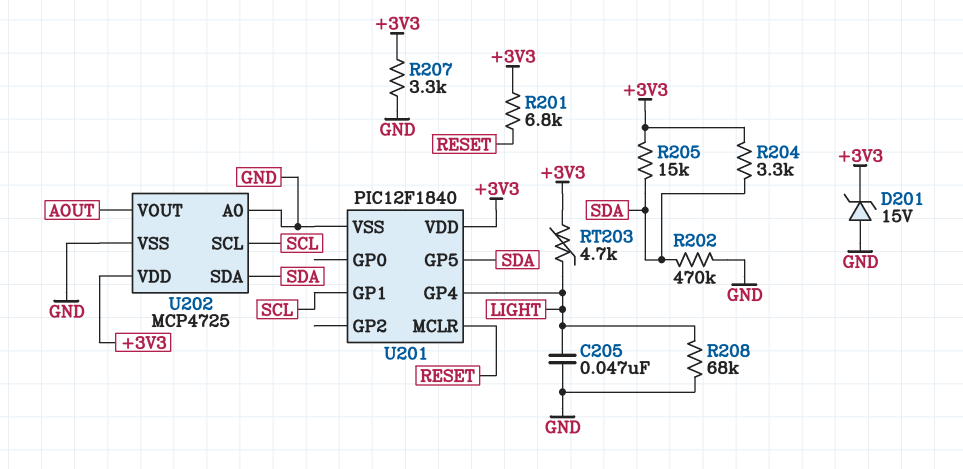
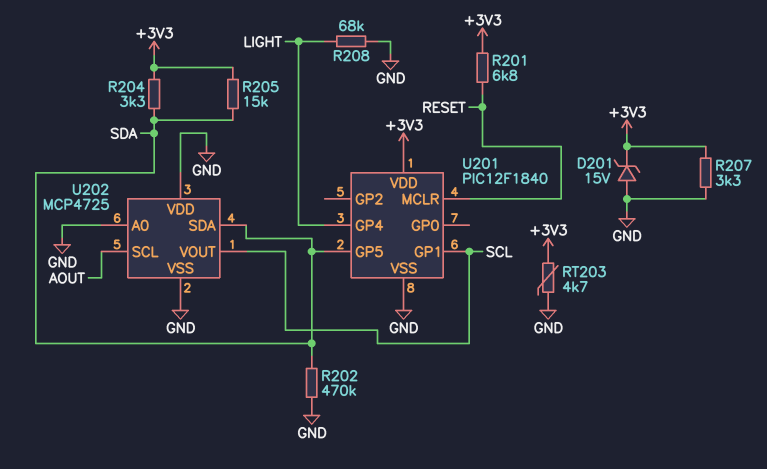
C205: 47nF (GND, LIGHT) -> none
RT203: 4.7k (+3V3, LIGHT) -> 4.7k (+3V3, GND)
U202 pin SCL: SCL -> AOUT
U202 pin VDD: +3V3 -> GND
U202 pin VOUT: AOUT -> SCL

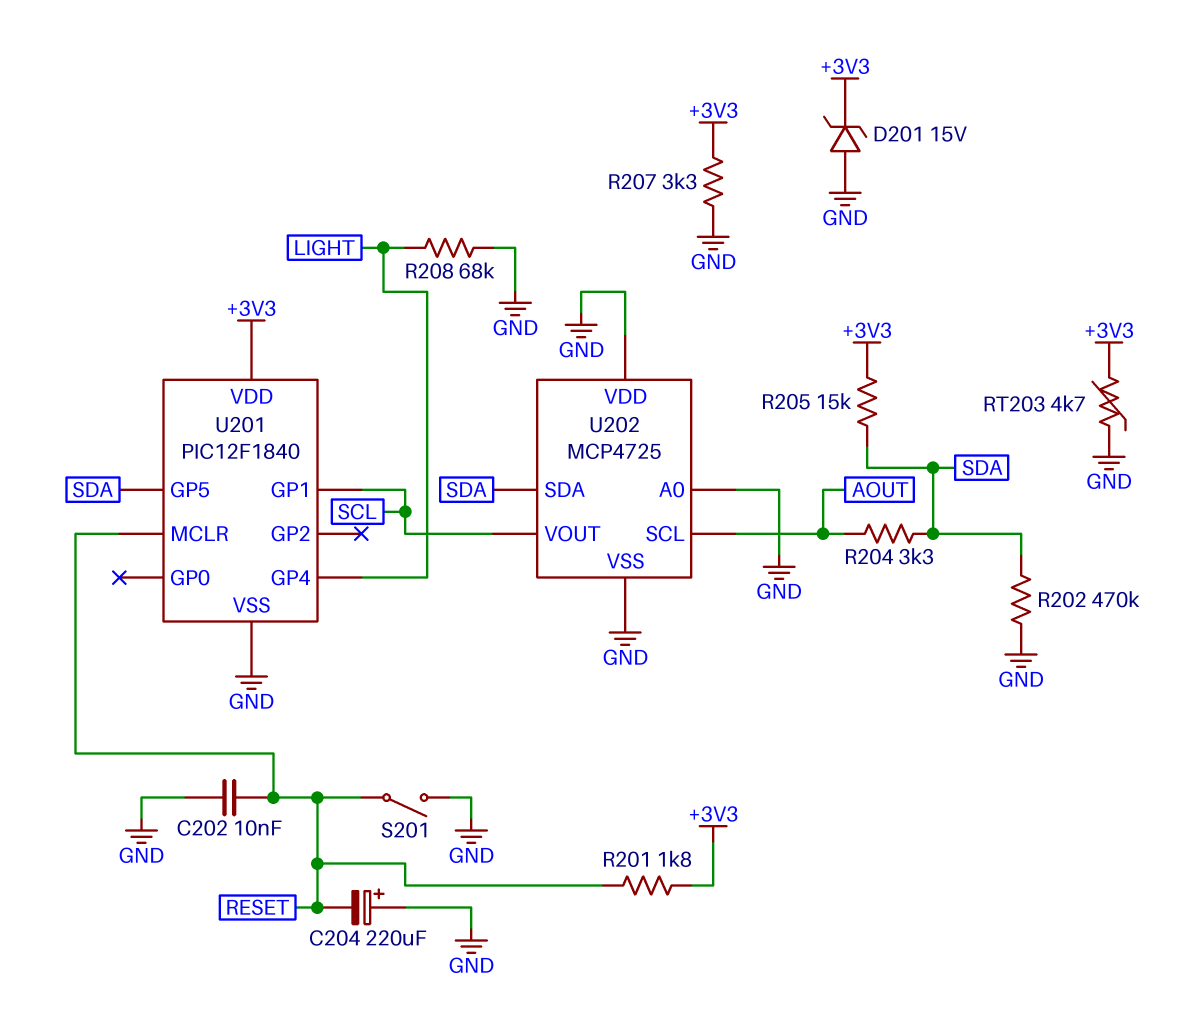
C202: none -> 10nF (GND, RESET)
C204: none -> 220uF (plus GND, minus RESET)
R201: 6.8k (+3V3, RESET) -> 1.8k (+3V3, RESET)
R204: 3.3k (+3V3, SDA) -> 3.3k (AOUT, SDA)
S201: none -> switch (GND, RESET)

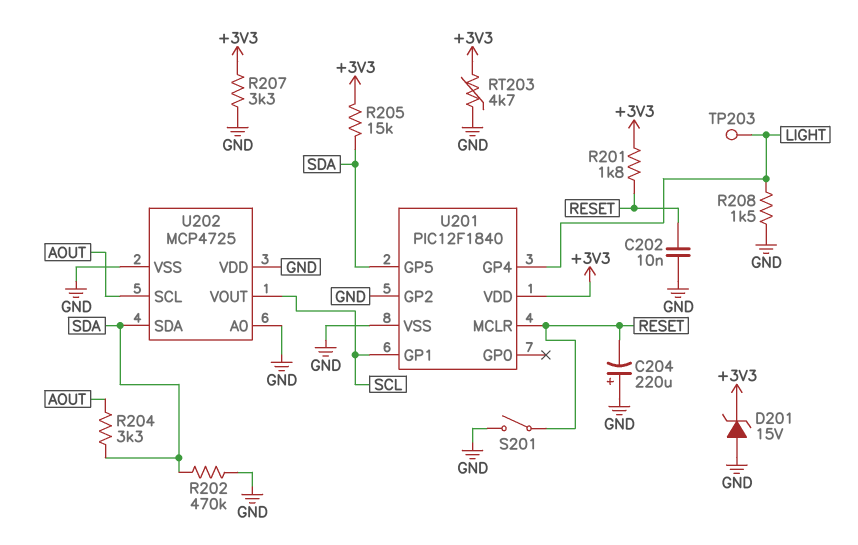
R208: 68k (GND, LIGHT) -> 1.5k (GND, LIGHT)
TP203: none -> test point (LIGHT)
U201 pin GP2: none -> GND

